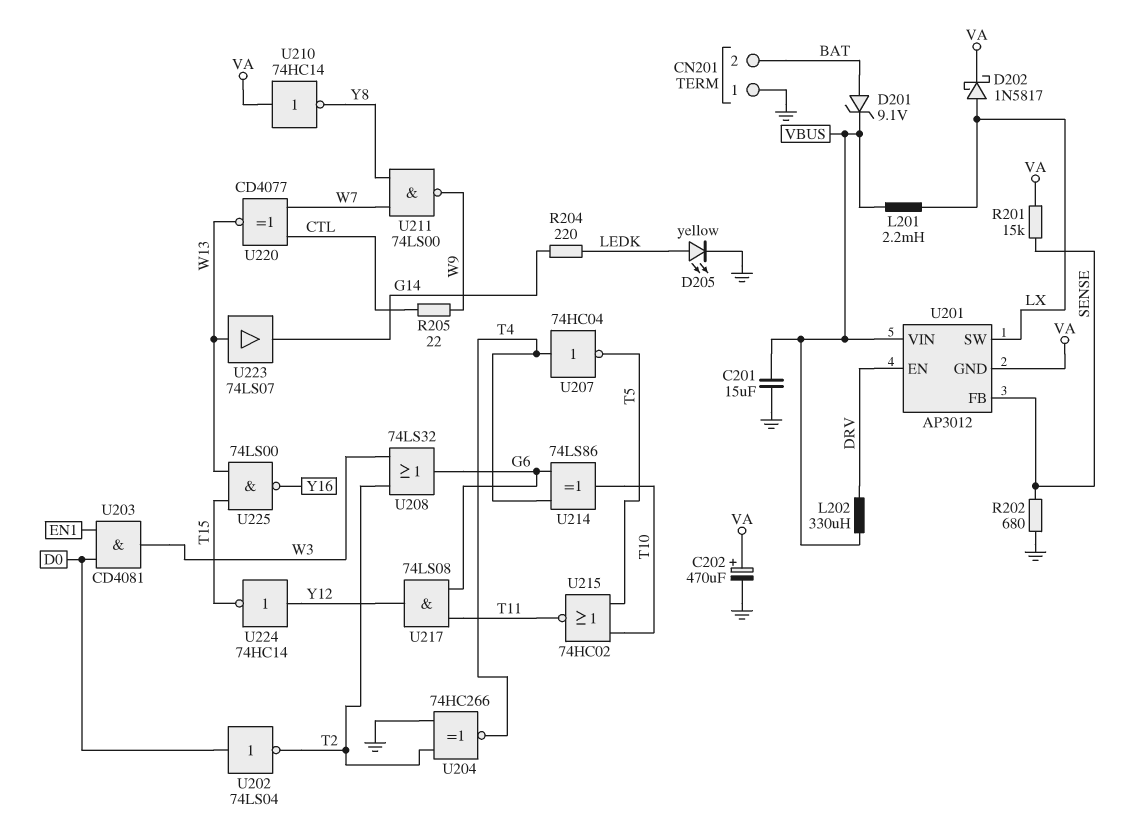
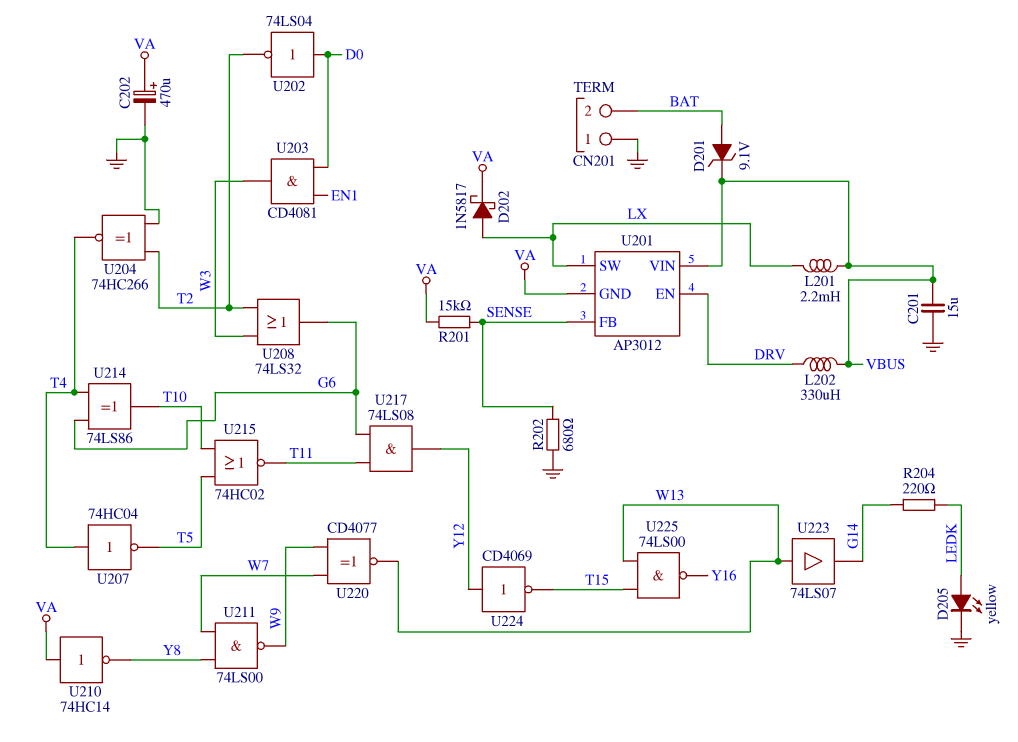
R205: 22 (CTL, W9) -> none
U220: XNOR CD4077 (in CTL, in W7, out W13) -> XNOR CD4077 (in W7, in W9, out W13)
U224: NOT 74HC14 (in Y12, out T15) -> NOT CD4069 (in Y12, out T15)

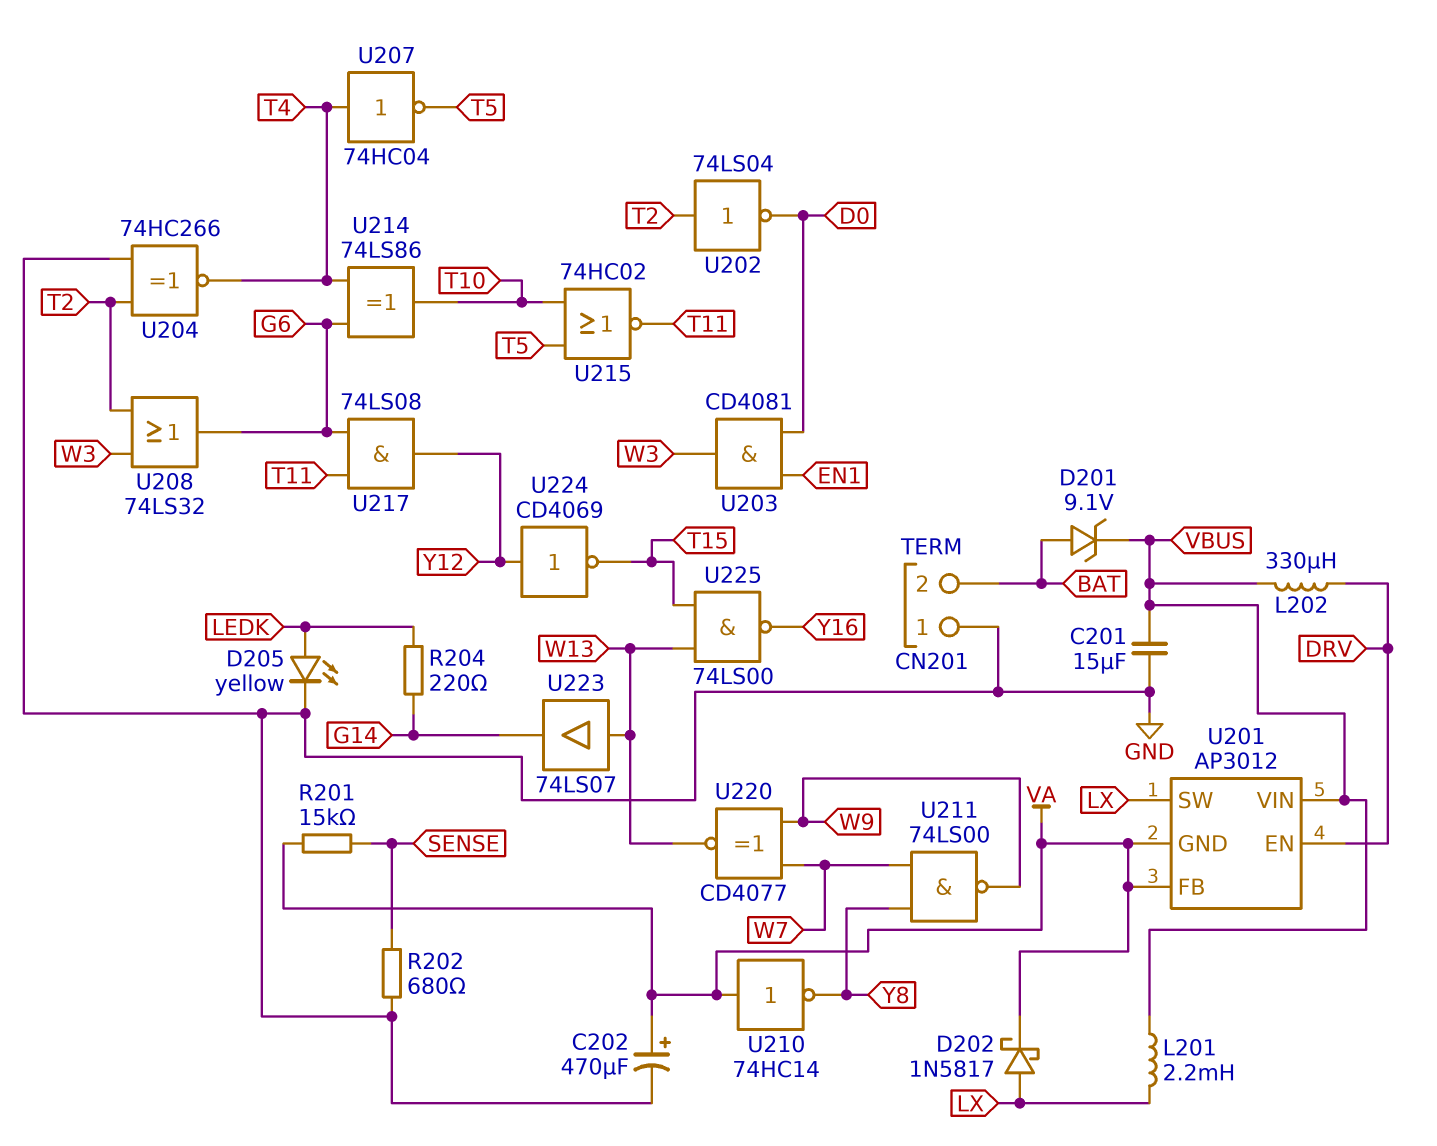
U201 pin FB: SENSE -> VA
U202: NOT 74LS04 (in D0, out T2) -> NOT 74LS04 (in T2, out D0)

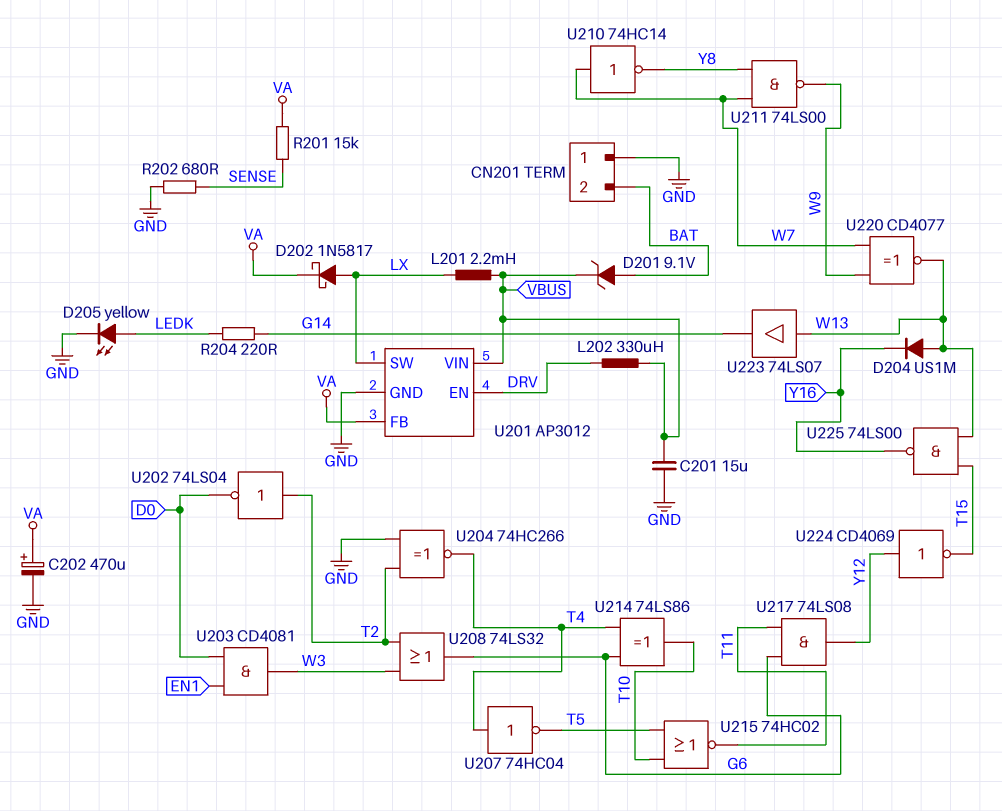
D204: none -> diode US1M (A W13, K Y16)
U201 pin GND: VA -> GND
U210: NOT 74HC14 (in VA, out Y8) -> NOT 74HC14 (in W7, out Y8)

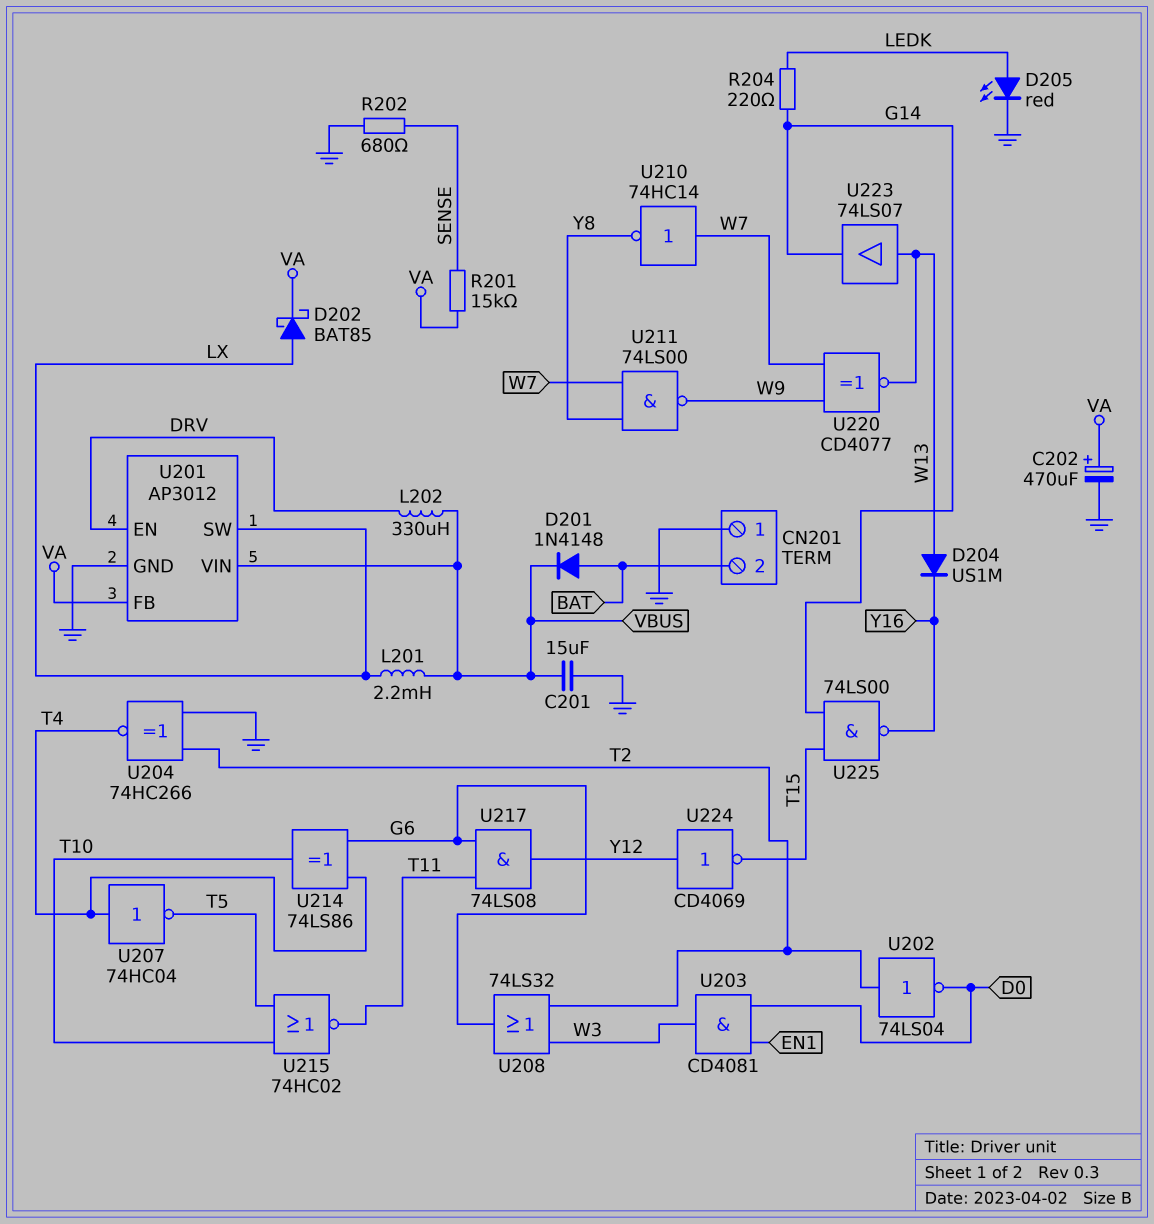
D201: zener 9.1V (A BAT, K VBUS) -> diode 1N4148 (A BAT, K VBUS)
D202: schottky 1N5817 (A LX, K VA) -> schottky BAT85 (A LX, K VA)
D205: LED yellow (A LEDK, K GND) -> LED red (A LEDK, K GND)
U225: NAND 74LS00 (in T15, in W13, out Y16) -> NAND 74LS00 (in G14, in T15, out Y16)

